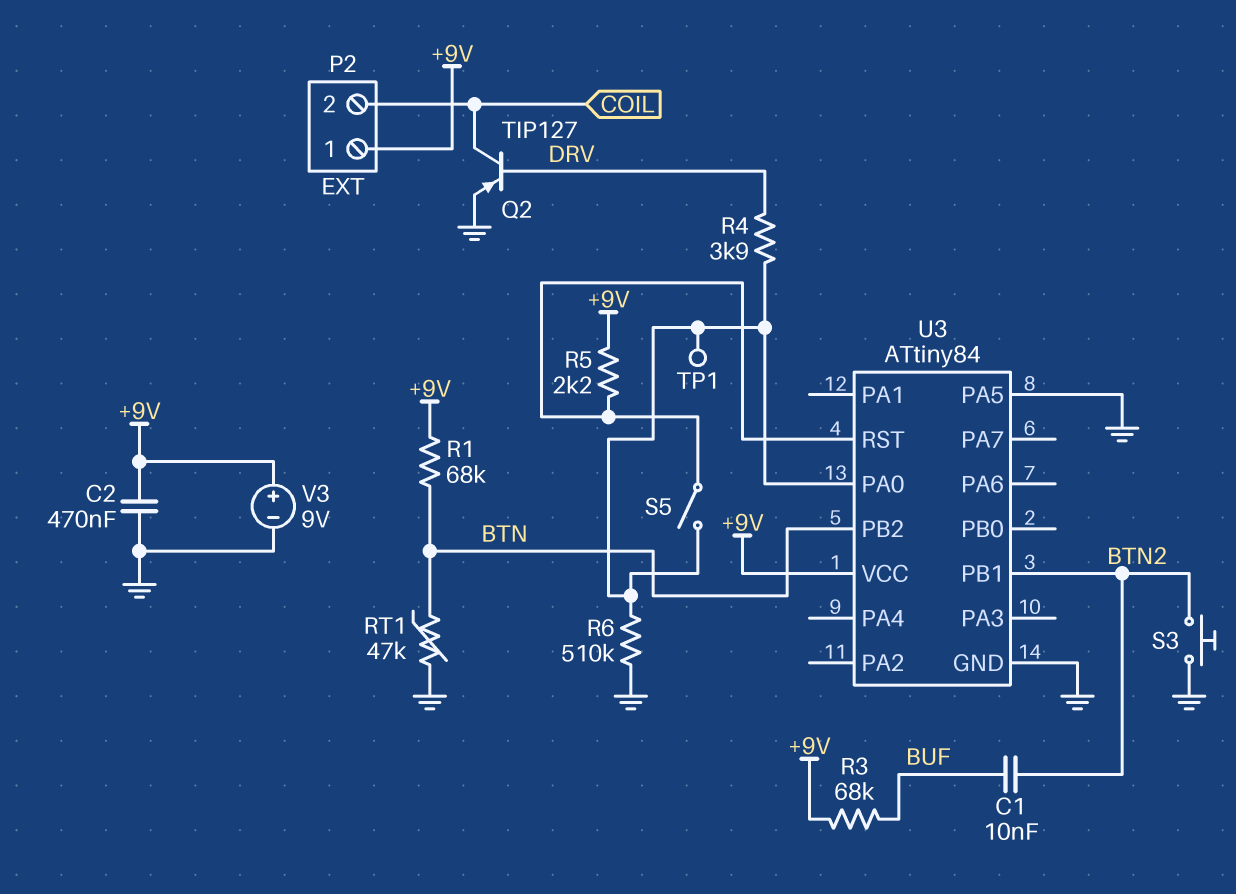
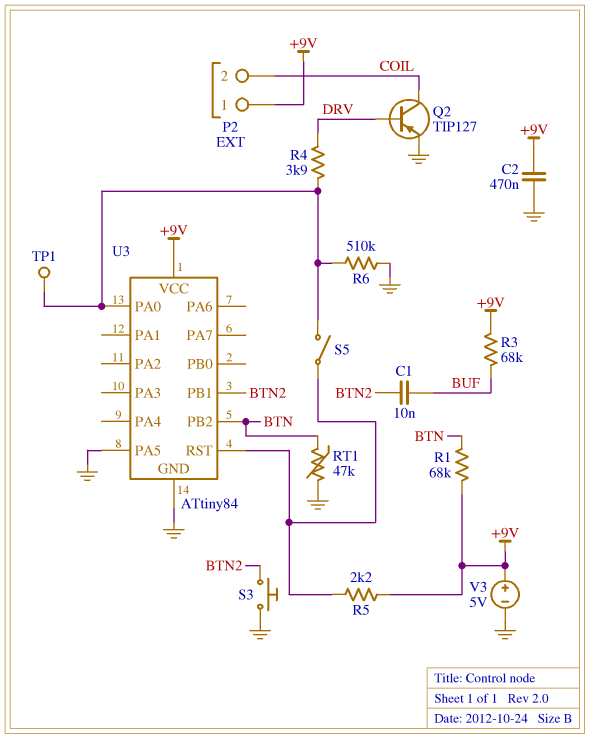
V3: 9V (plus +9V, minus GND) -> 5V (plus +9V, minus GND)

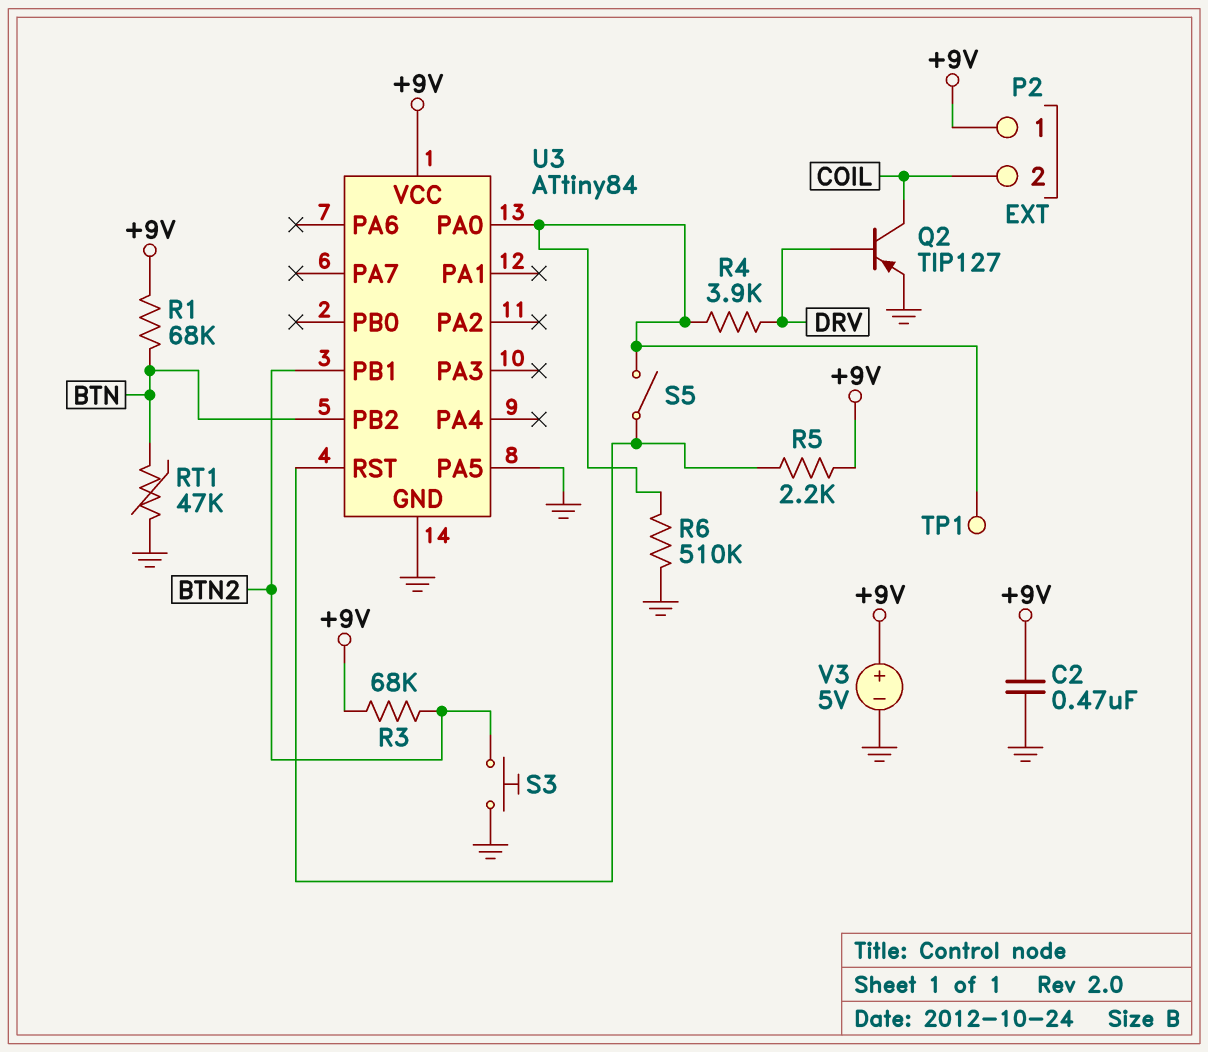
C1: 10nF (BTN2, BUF) -> none
R3: 68k (+9V, BUF) -> 68k (+9V, BTN2)

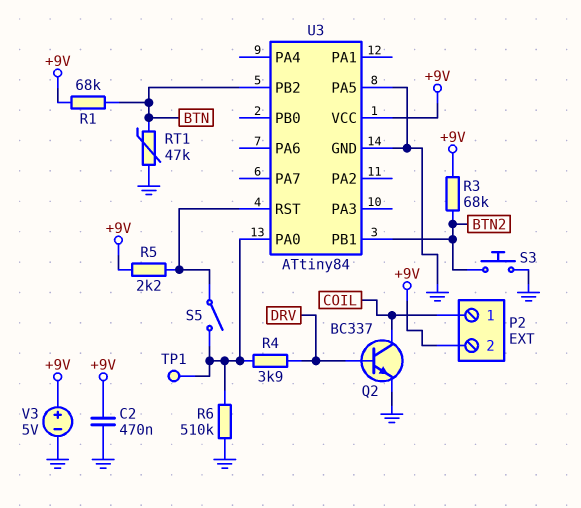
P2 pin 1: +9V -> COIL
P2 pin 2: COIL -> +9V
Q2: PNP TIP127 (B DRV, C COIL, E GND) -> NPN BC337 (B DRV, C COIL, E GND)

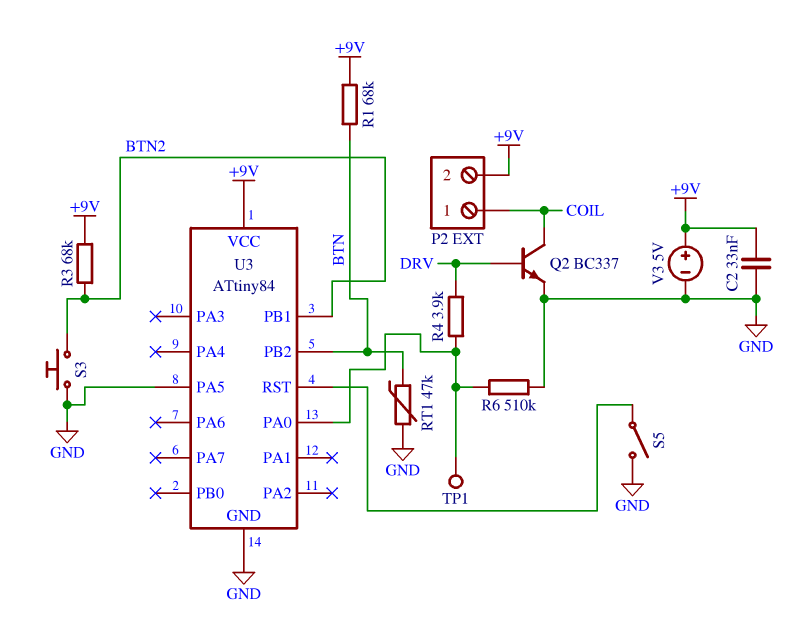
C2: 470nF (+9V, GND) -> 33nF (+9V, GND)
R5: 2.2k (+9V, U3/RST) -> none
S5: switch (U3/PA0, U3/RST) -> switch (GND, U3/RST)

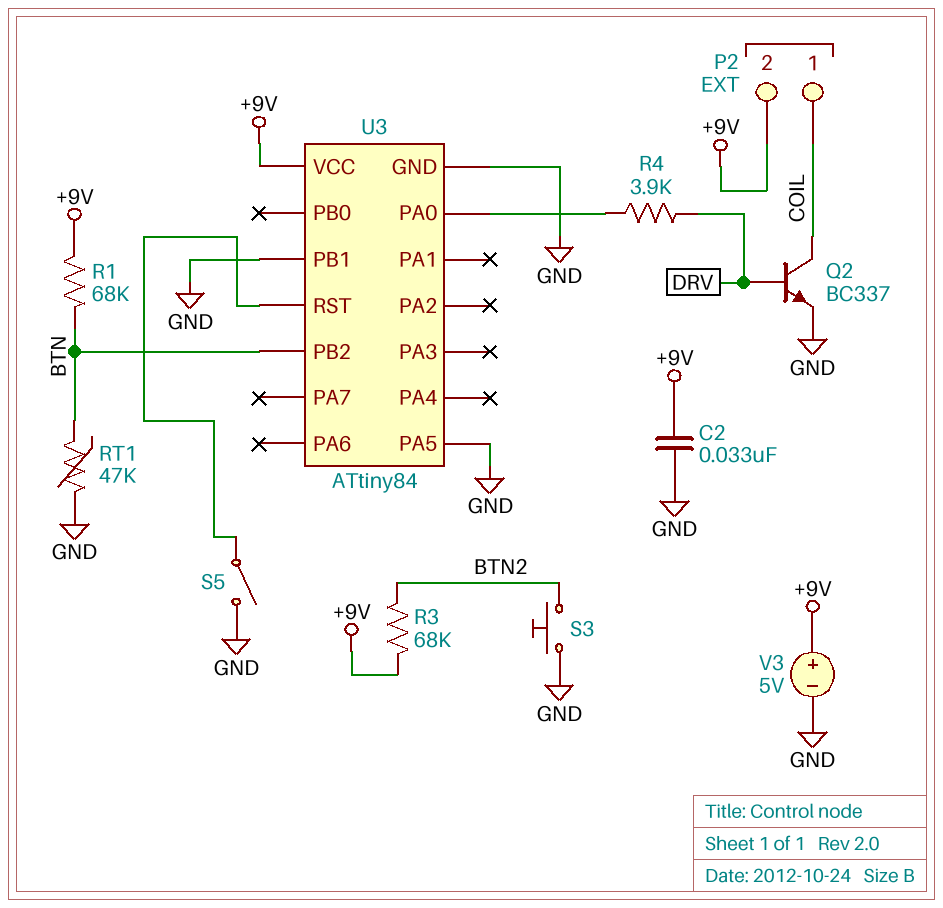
R6: 510k (GND, U3/PA0) -> none
TP1: test point (U3/PA0) -> none
U3 pin PB1: BTN2 -> GND

